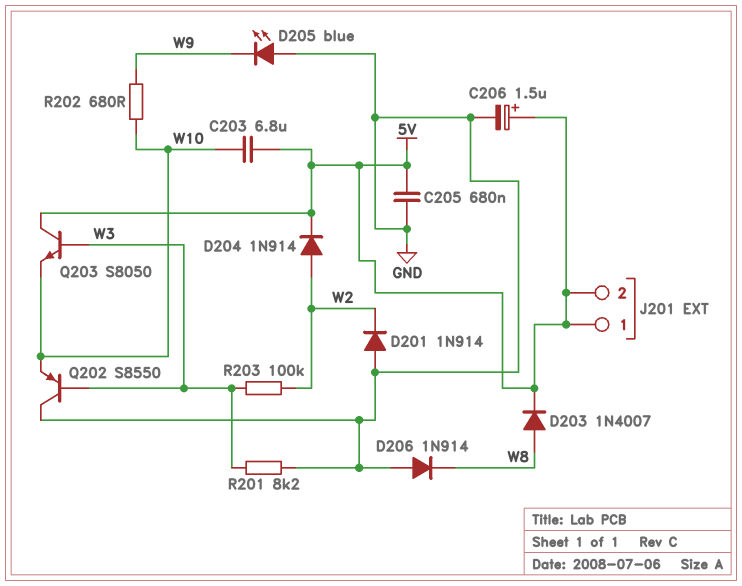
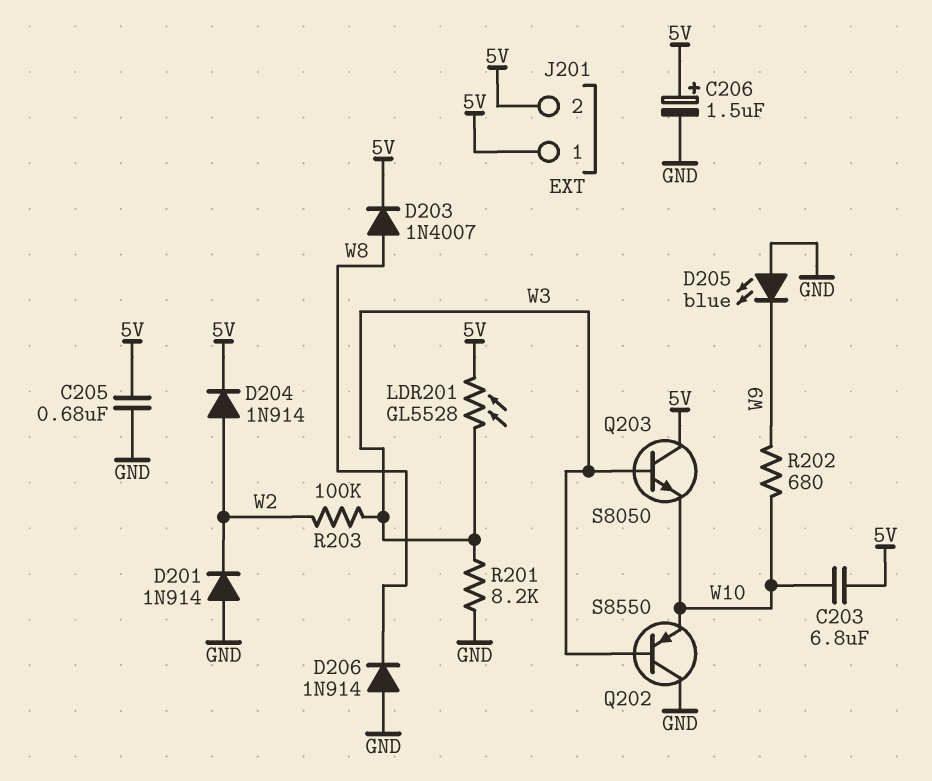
LDR201: none -> GL5528 (5V, W3)

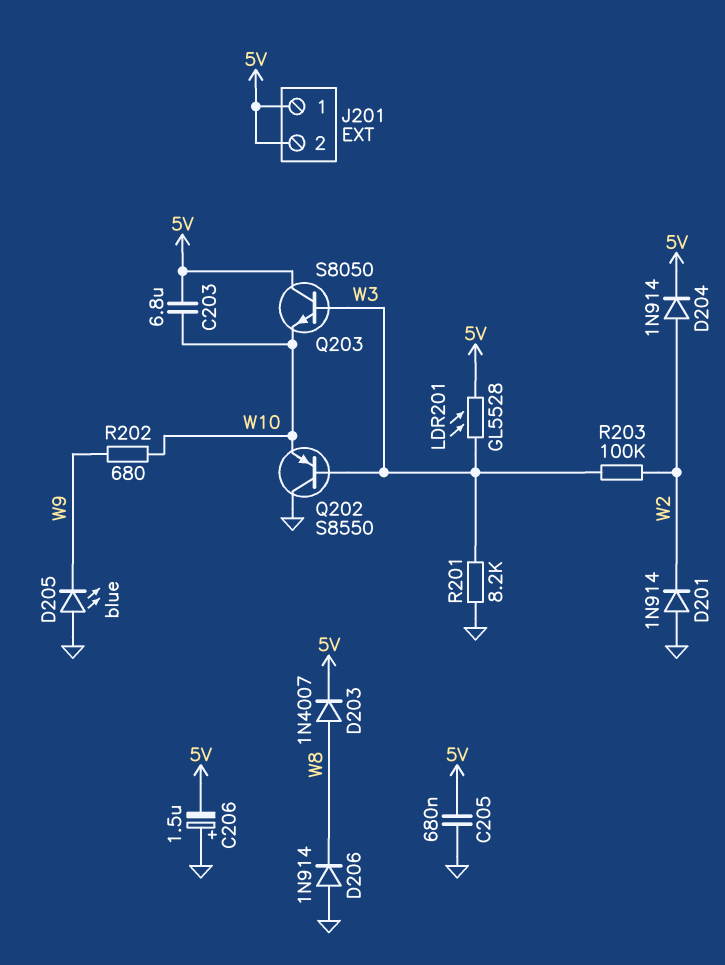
C206: 1.5uF (plus 5V, minus GND) -> 1.5uF (plus GND, minus 5V)

